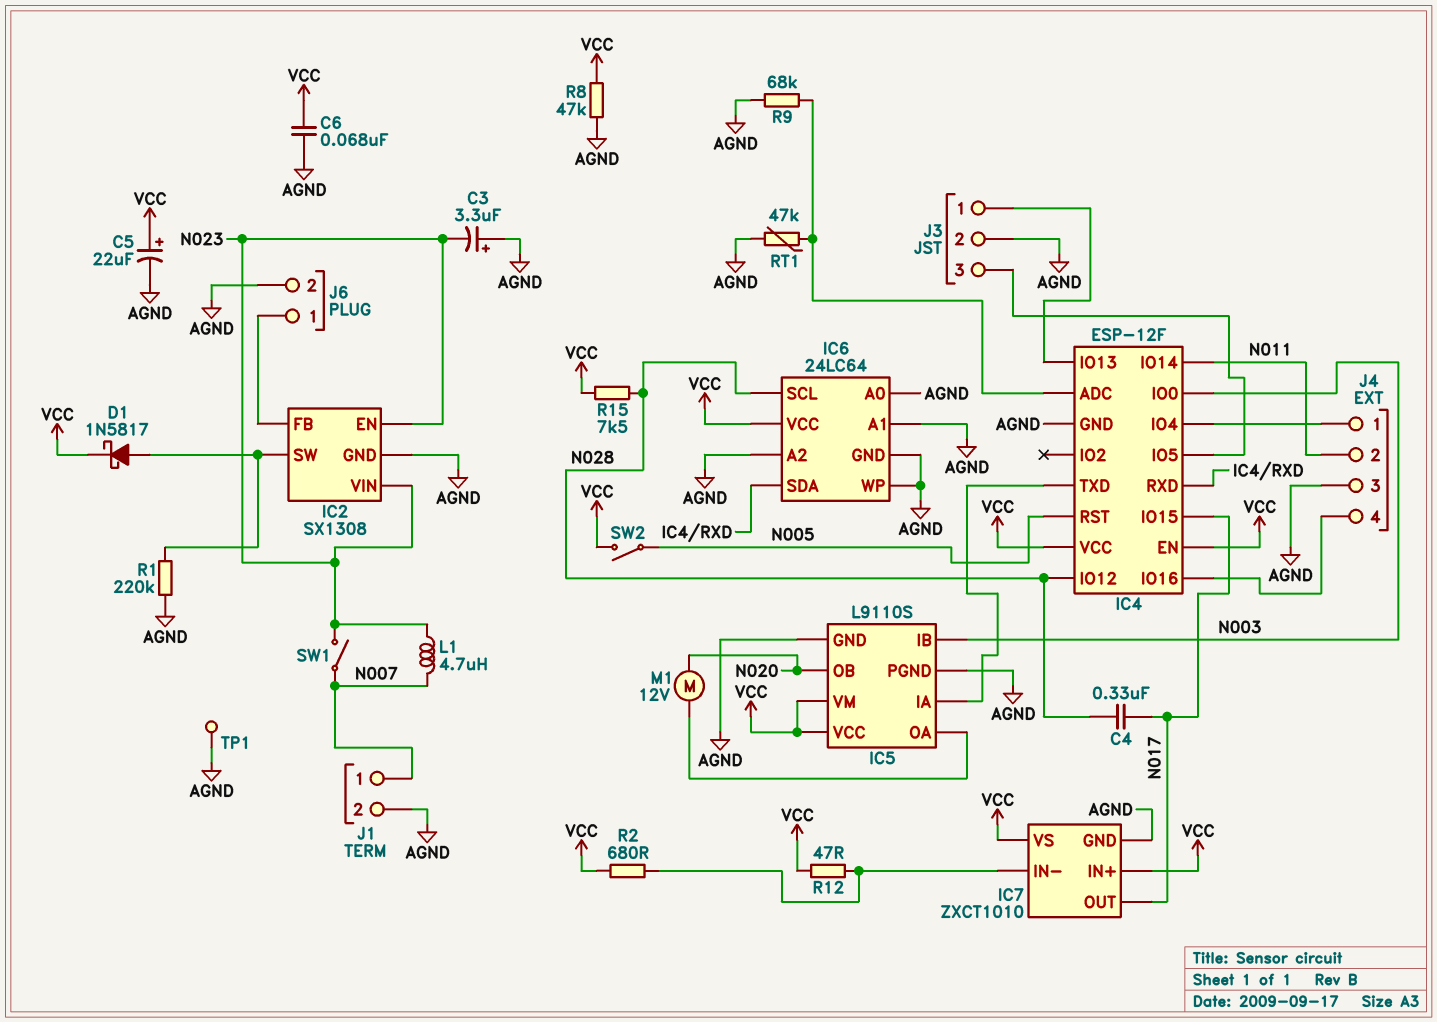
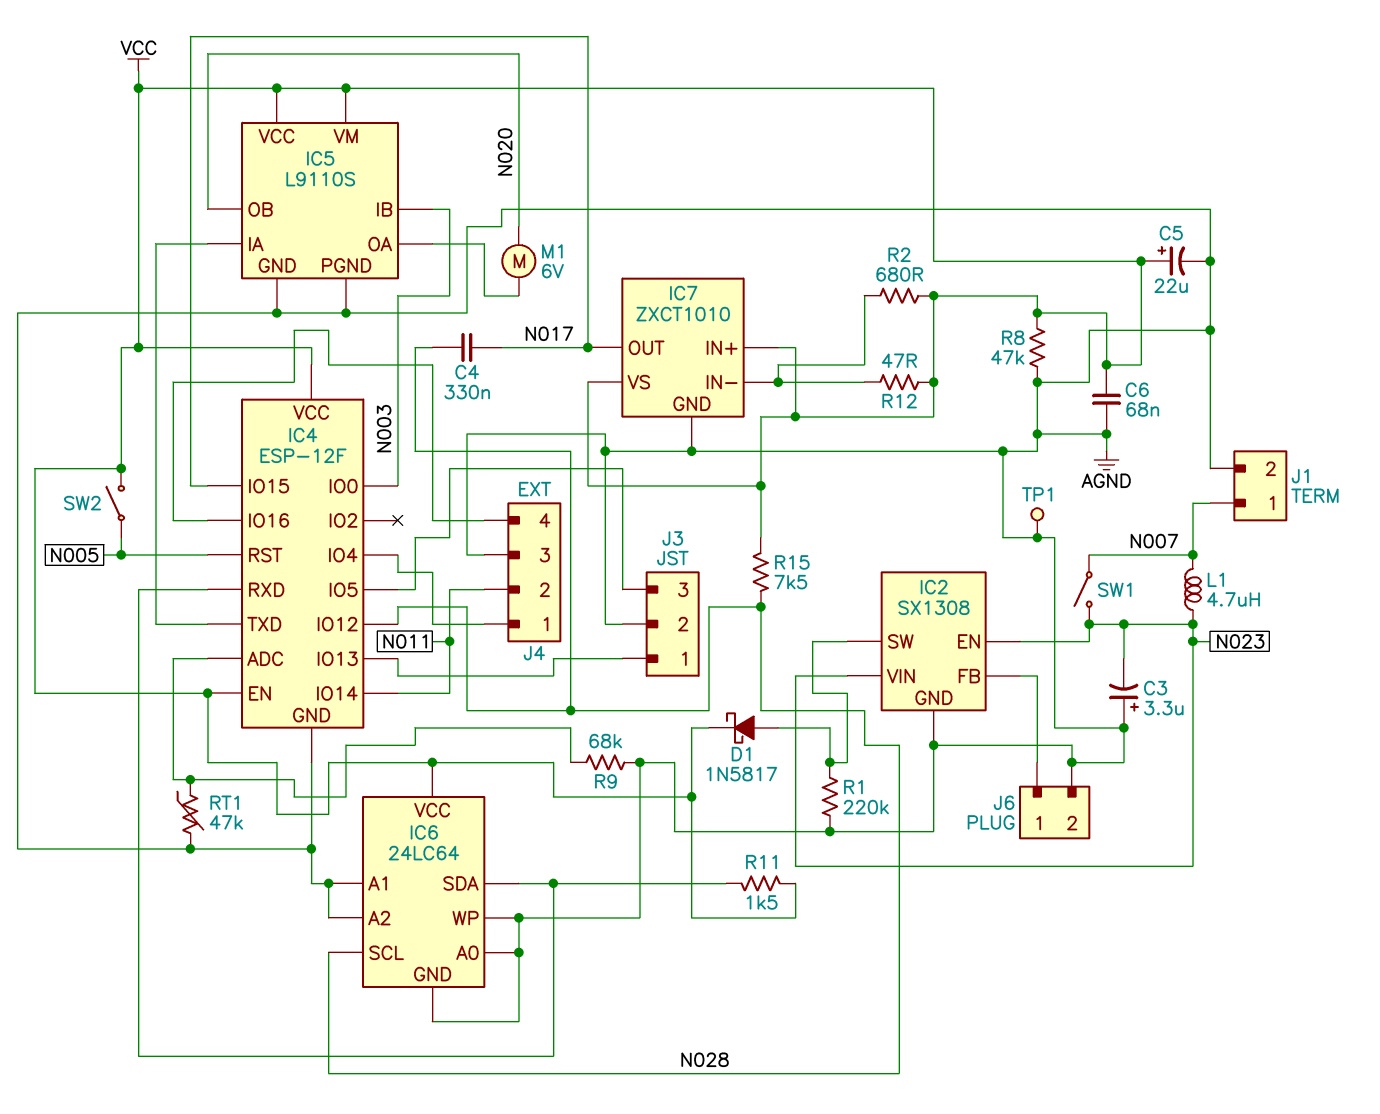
M1: motor 12V (IC5/OA, N020) -> motor 6V (IC5/OA, N020)
R11: none -> 1.5k (IC4/RXD, VCC)

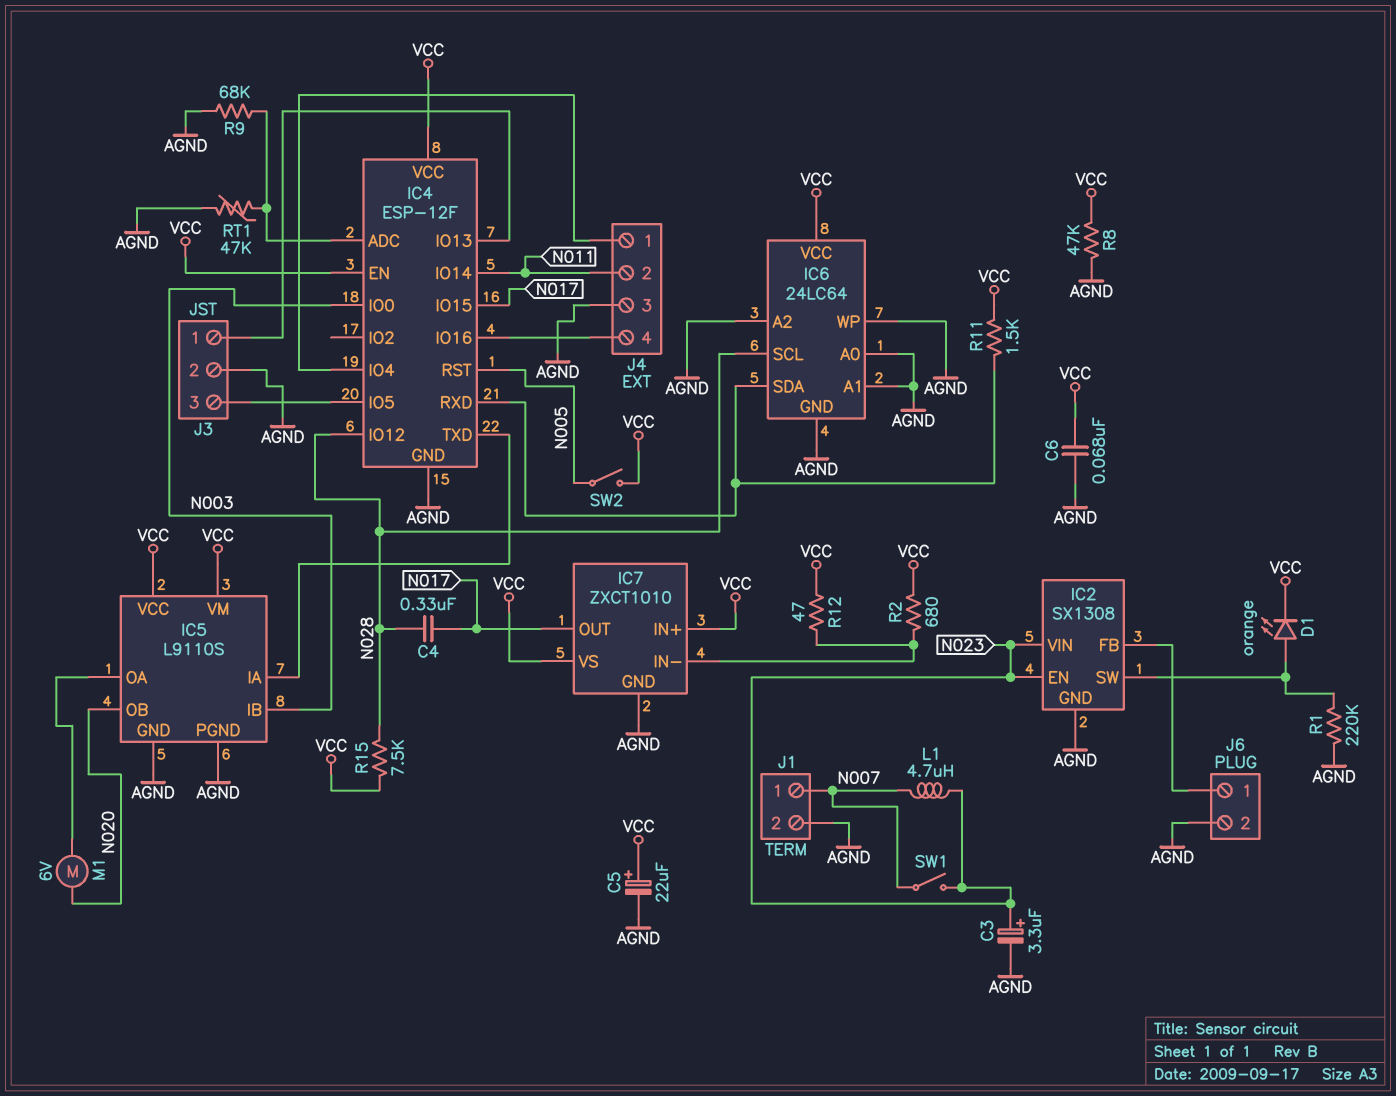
C3: 3.3uF (plus AGND, minus N023) -> 3.3uF (plus N023, minus AGND)
D1: schottky 1N5817 (A IC2/SW, K VCC) -> LED orange (A IC2/SW, K VCC)
TP1: test point (AGND) -> none

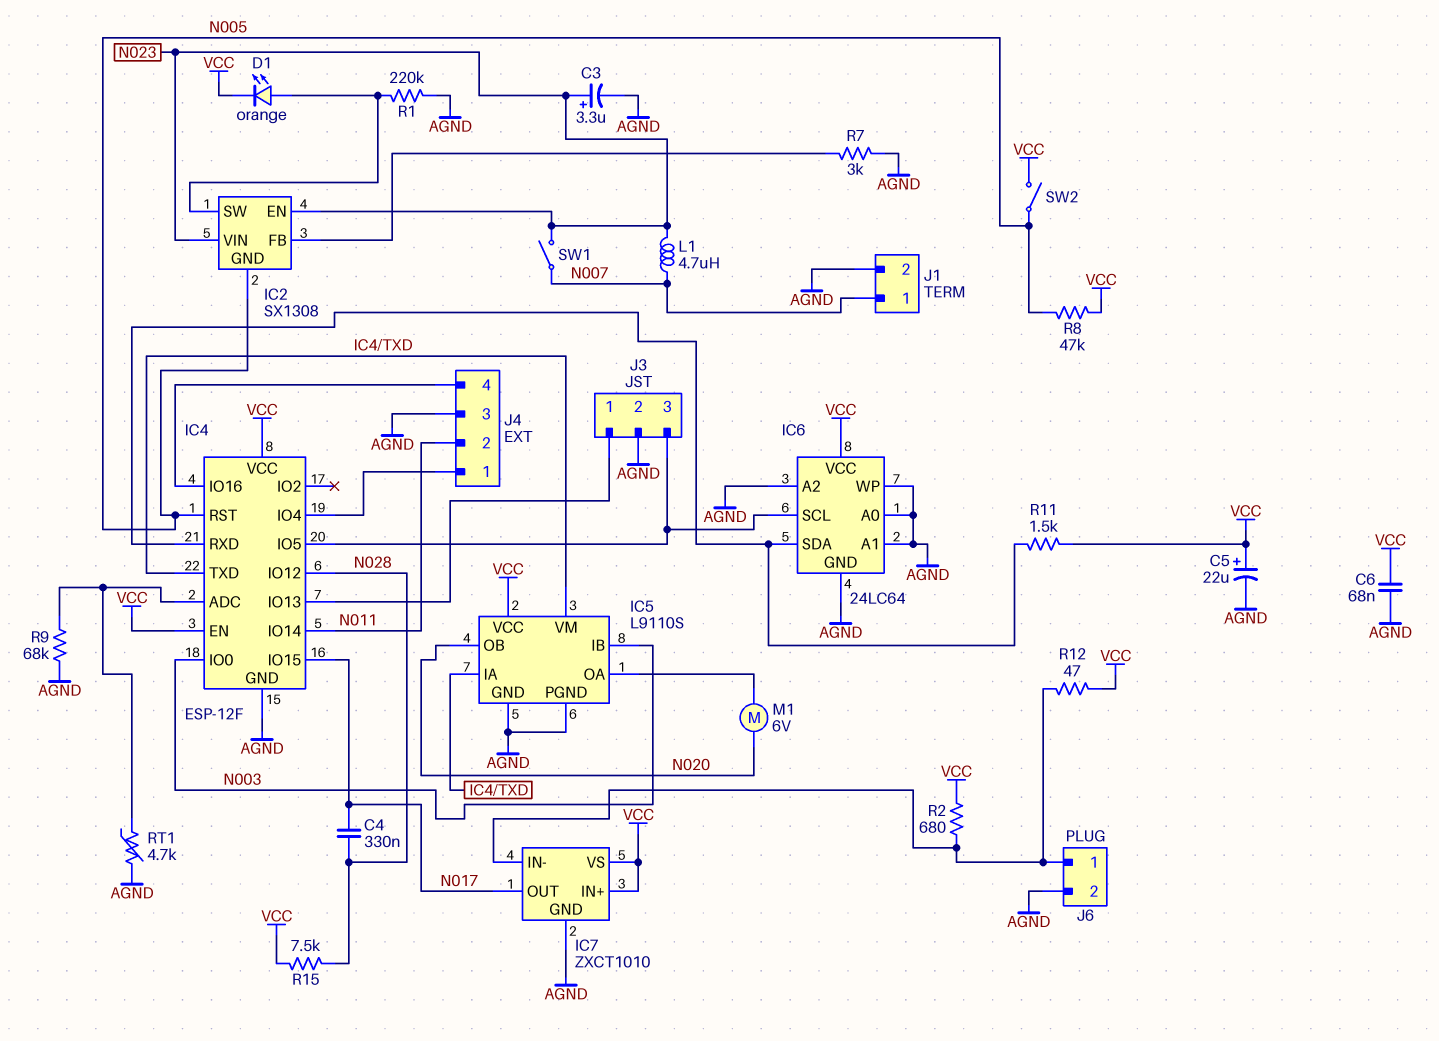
IC2 pin GND: AGND -> N005
IC5 pin VM: VCC -> IC4/TXD
IC6 pin SCL: N028 -> IC4/IO5
J6 pin 1: IC2/FB -> IC7/IN-
R7: none -> 3k (AGND, IC2/FB)
R8: 47k (AGND, VCC) -> 47k (N005, VCC)
RT1: 47k (AGND, IC4/ADC) -> 4.7k (AGND, IC4/ADC)

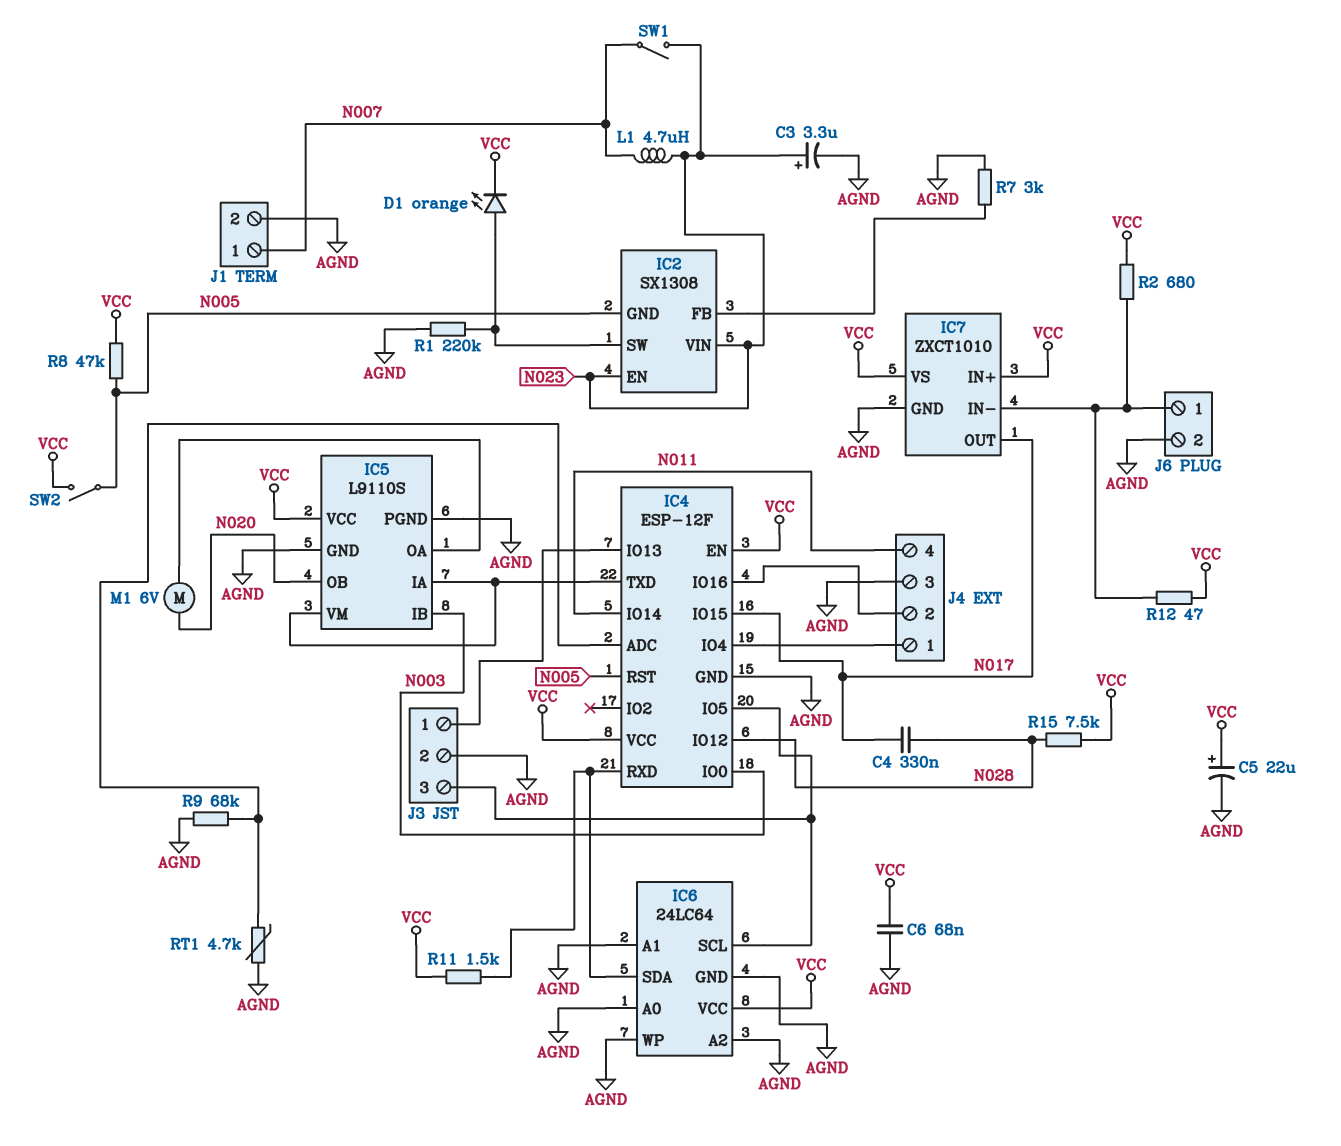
J4 pin 2: N011 -> IC4/IO16
J4 pin 4: IC4/IO16 -> N011

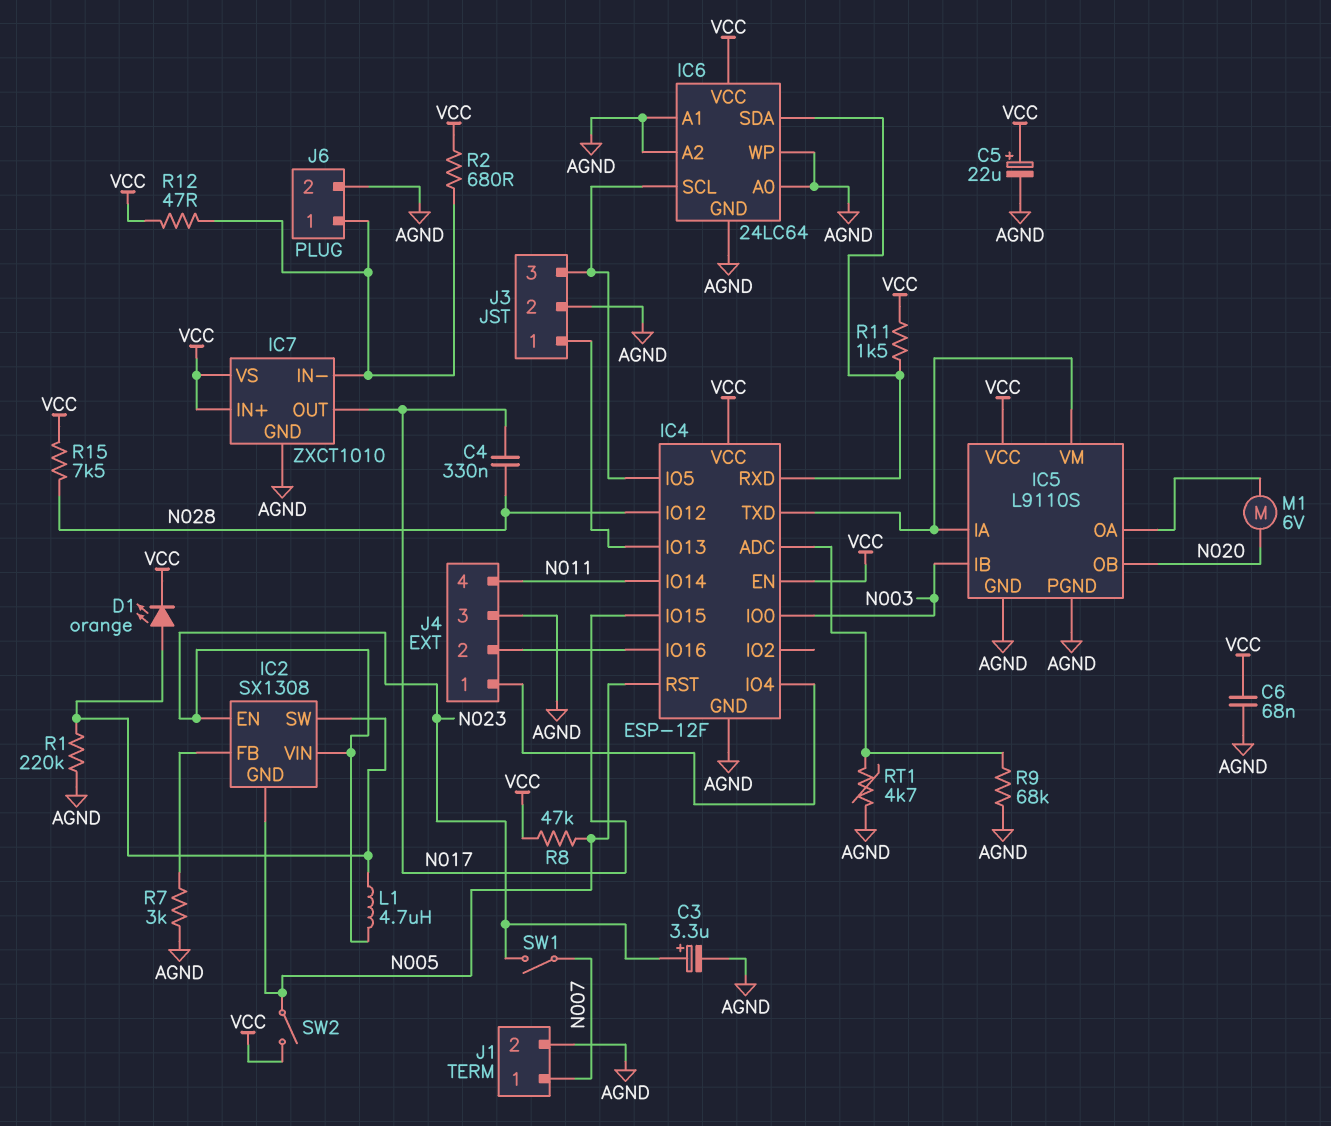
L1: 4.7uH (N007, N023) -> 4.7uH (IC2/SW, N023)

